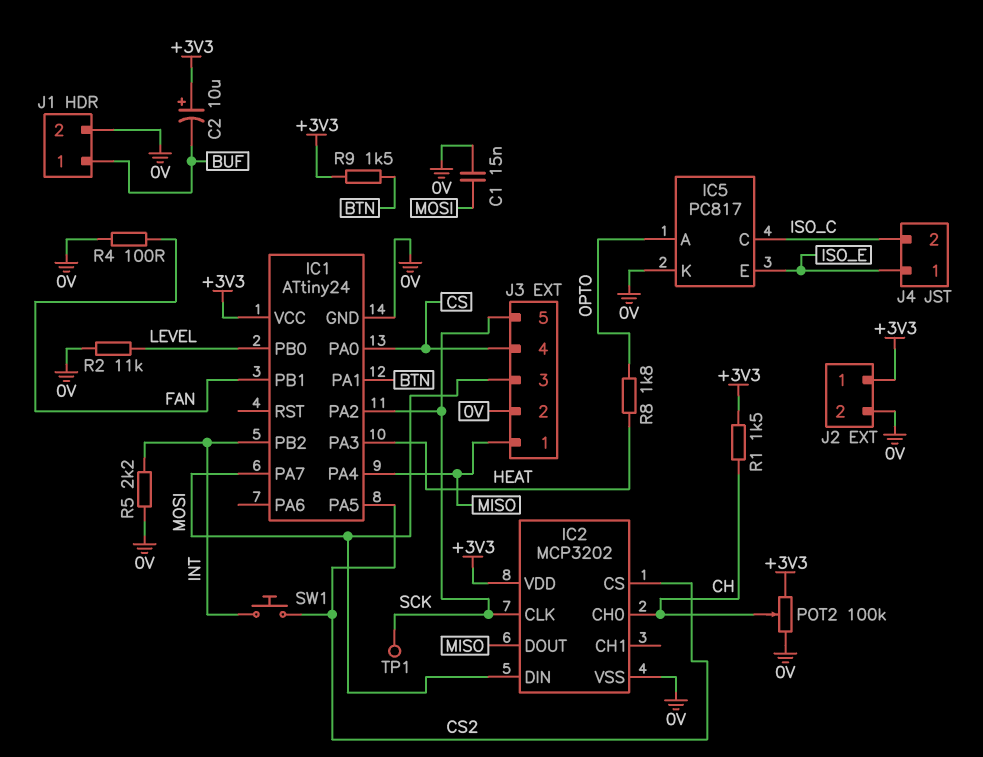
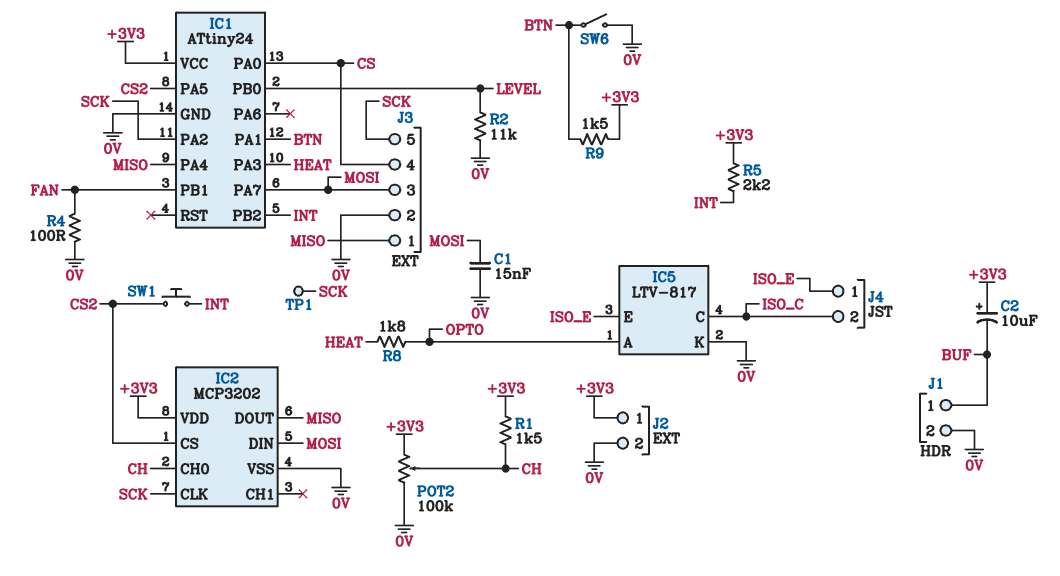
IC5: PC817 -> LTV-817
R5: 2.2k (0V, INT) -> 2.2k (+3V3, INT)
SW6: none -> switch (0V, BTN)

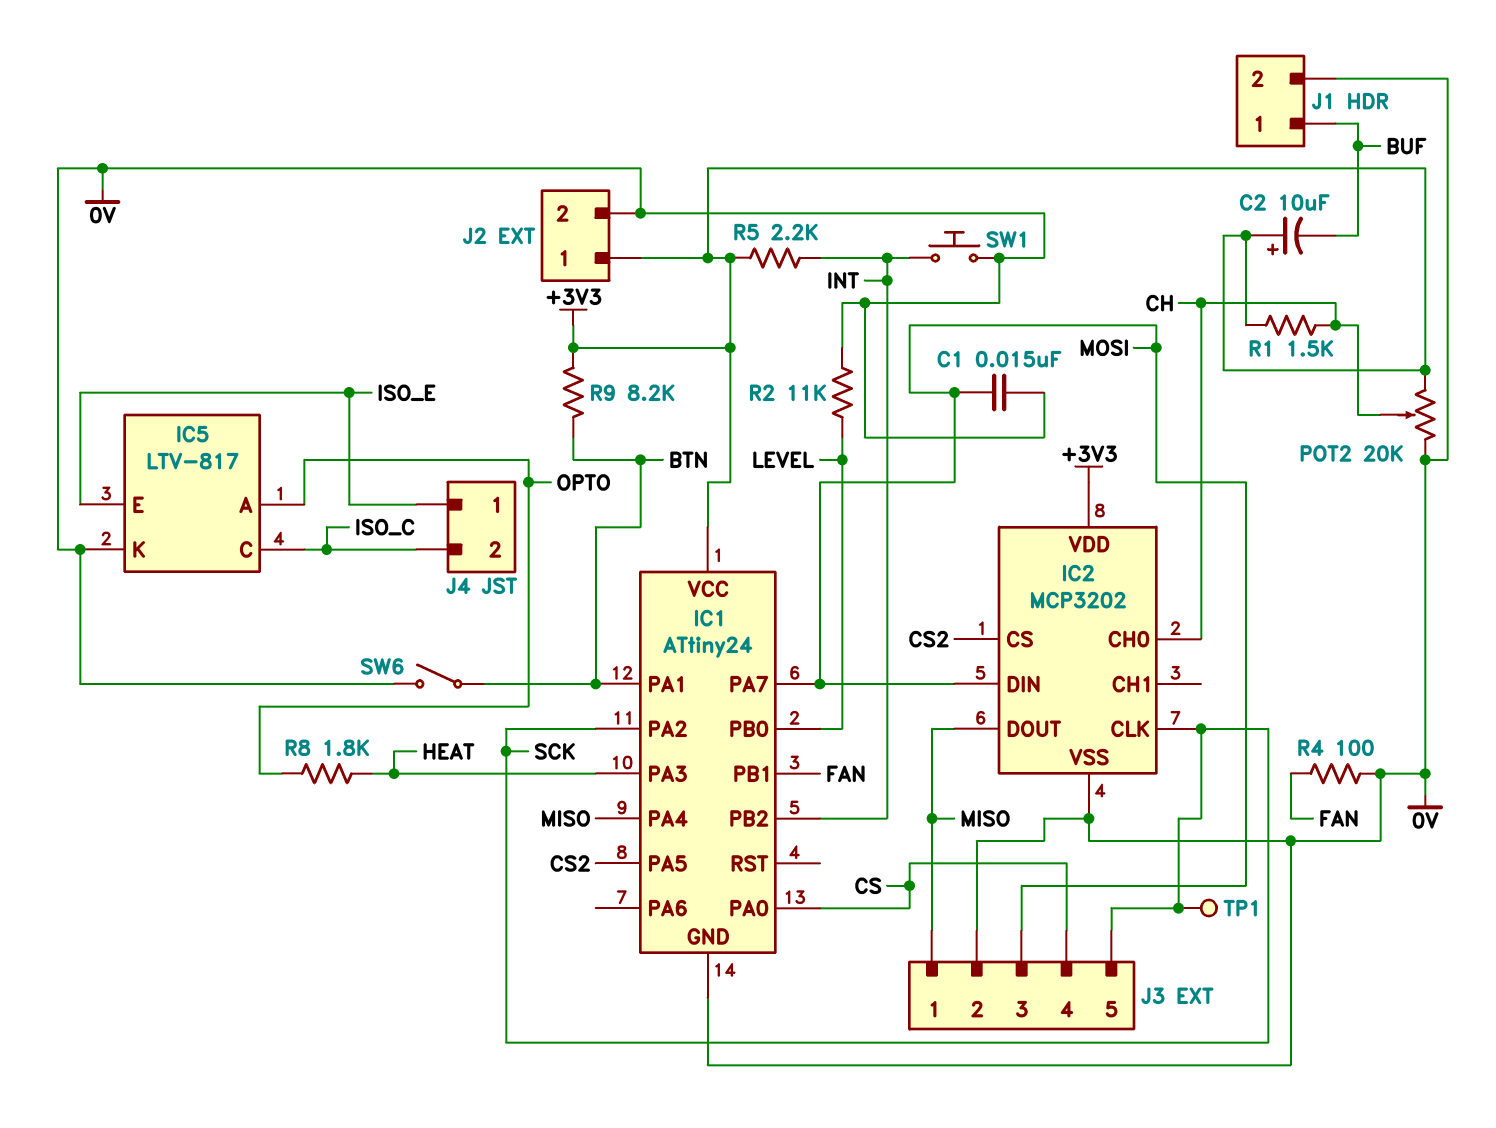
POT2: 100k (+3V3, 0V, wiper CH) -> 20k (+3V3, 0V, wiper CH)
R9: 1.5k (+3V3, BTN) -> 8.2k (+3V3, BTN)
SW1: button (CS2, INT) -> button (0V, INT)

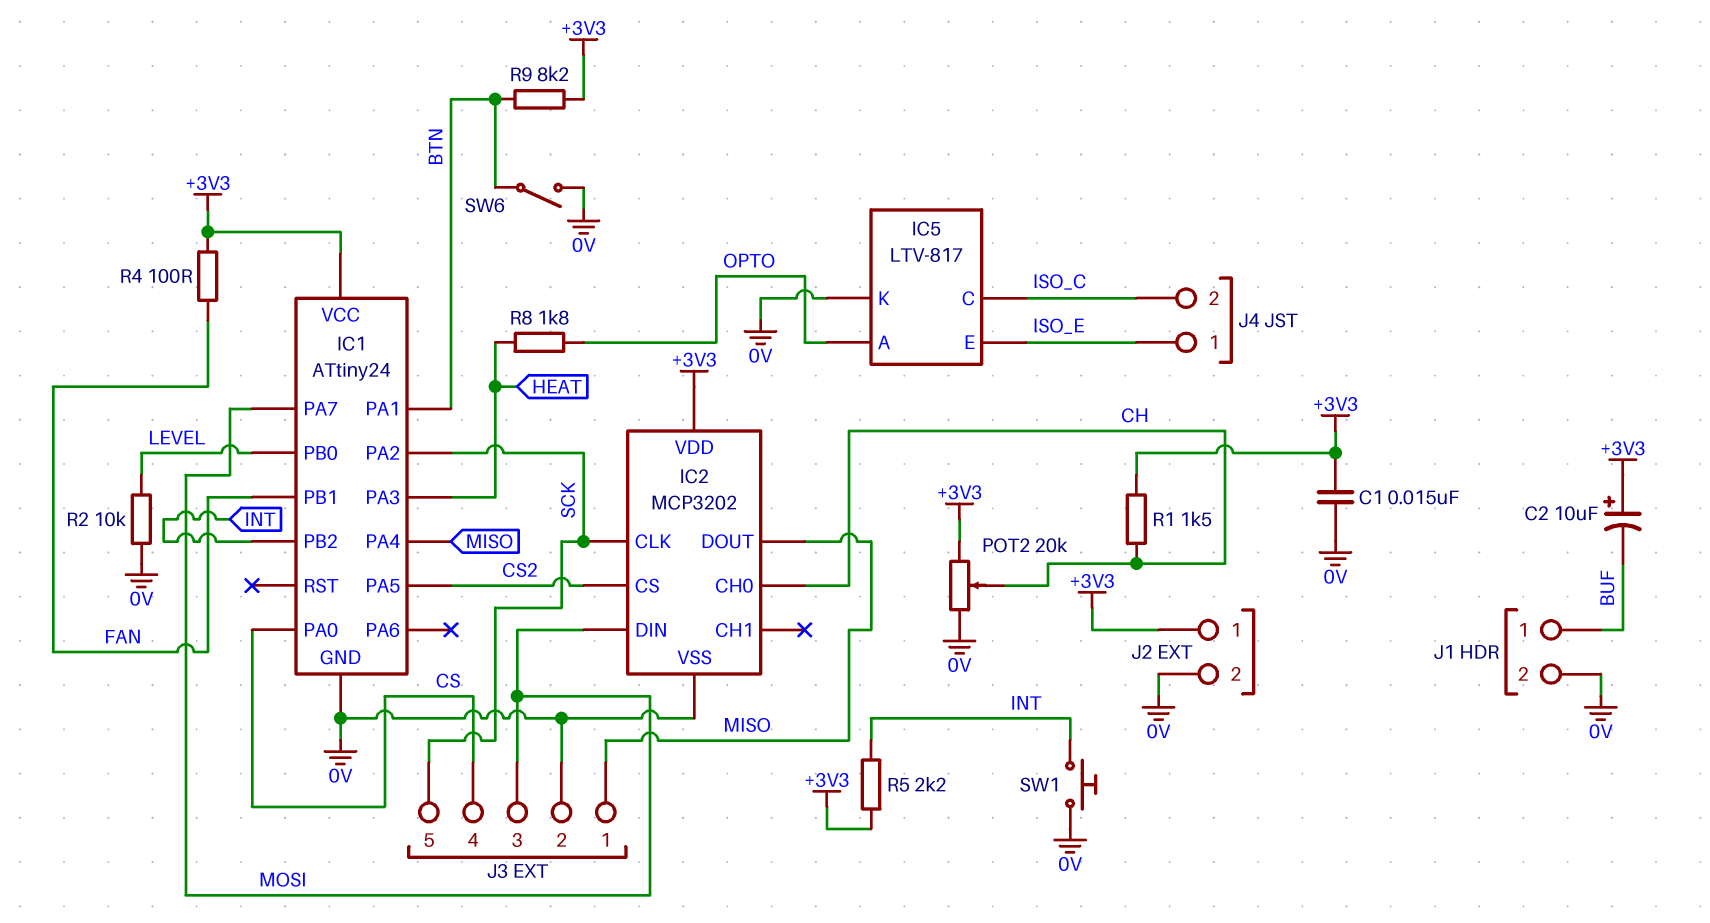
C1: 15nF (0V, MOSI) -> 15nF (+3V3, 0V)
R2: 11k (0V, LEVEL) -> 10k (0V, LEVEL)
R4: 100 (0V, FAN) -> 100 (+3V3, FAN)
TP1: test point (SCK) -> none

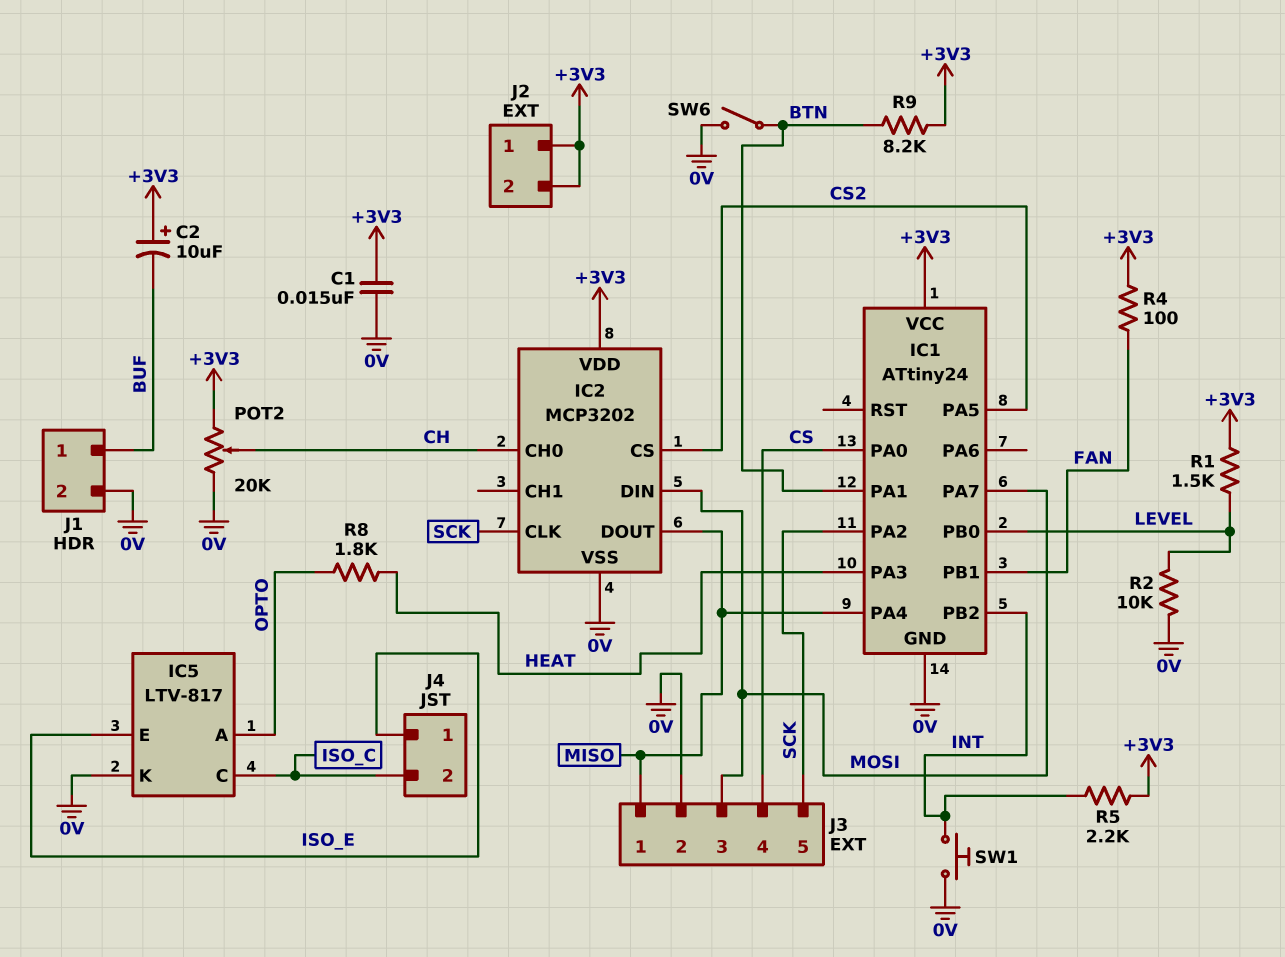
J2 pin 2: 0V -> +3V3
R1: 1.5k (+3V3, CH) -> 1.5k (+3V3, LEVEL)

